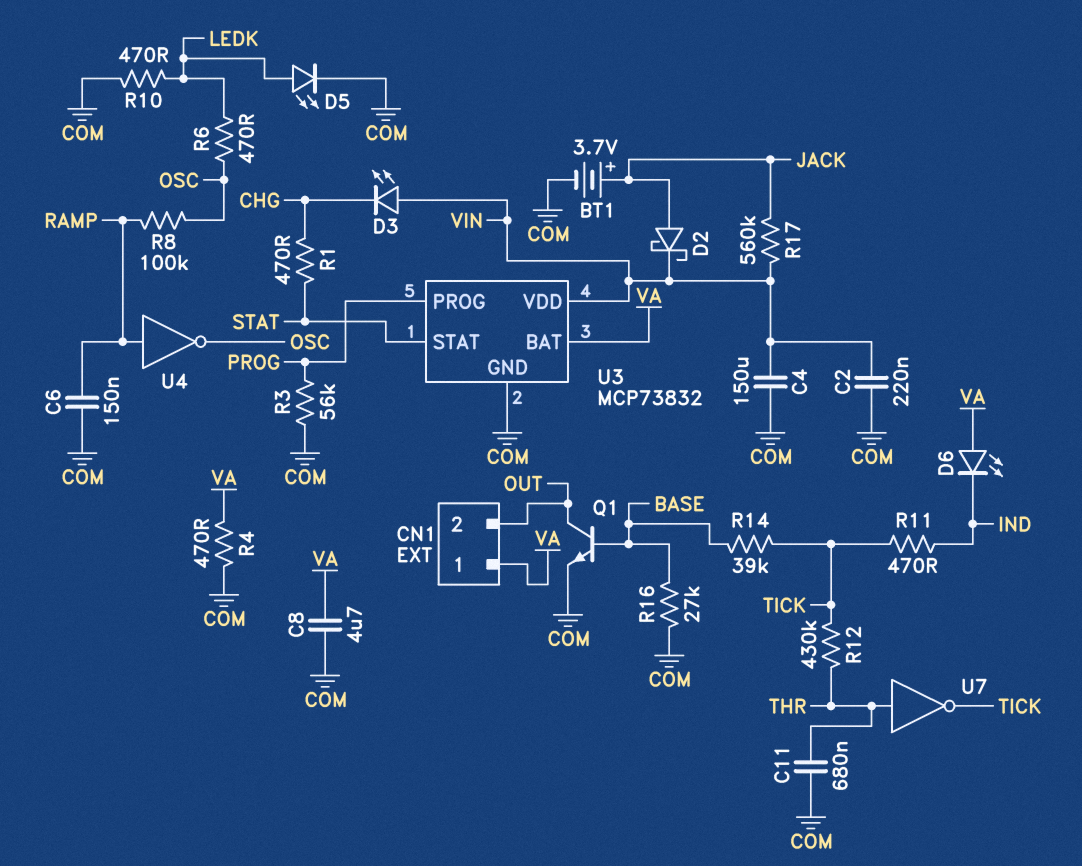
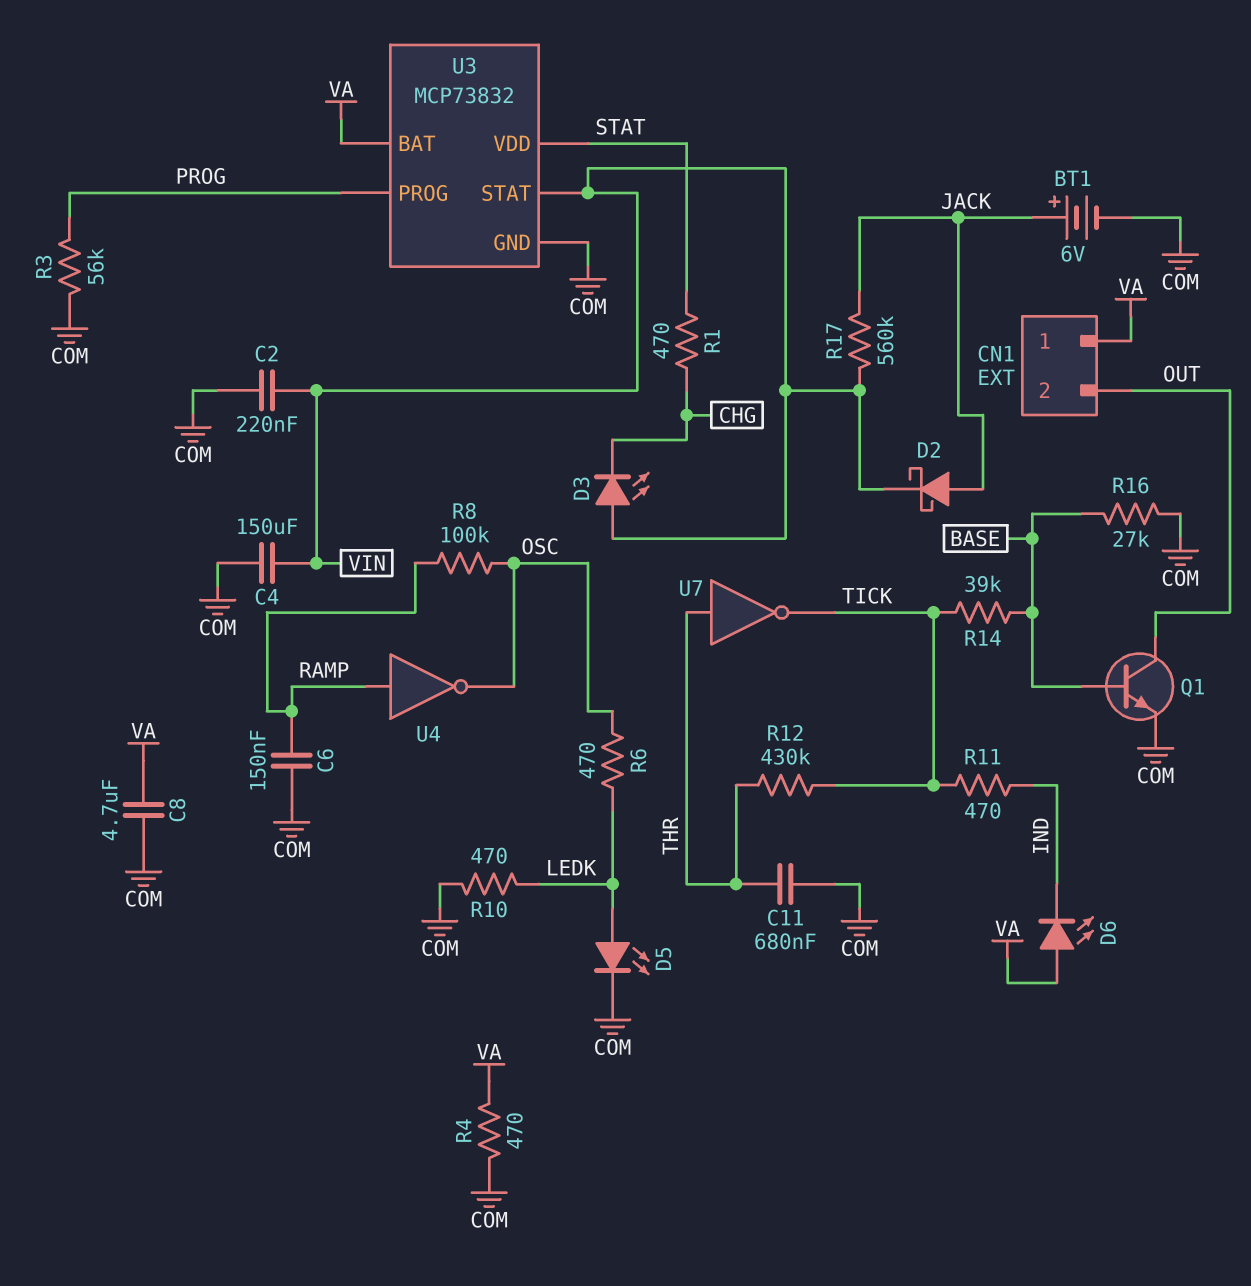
BT1: 3.7V (plus JACK, minus COM) -> 6V (plus JACK, minus COM)
U3 pin STAT: STAT -> VIN
U3 pin VDD: VIN -> STAT

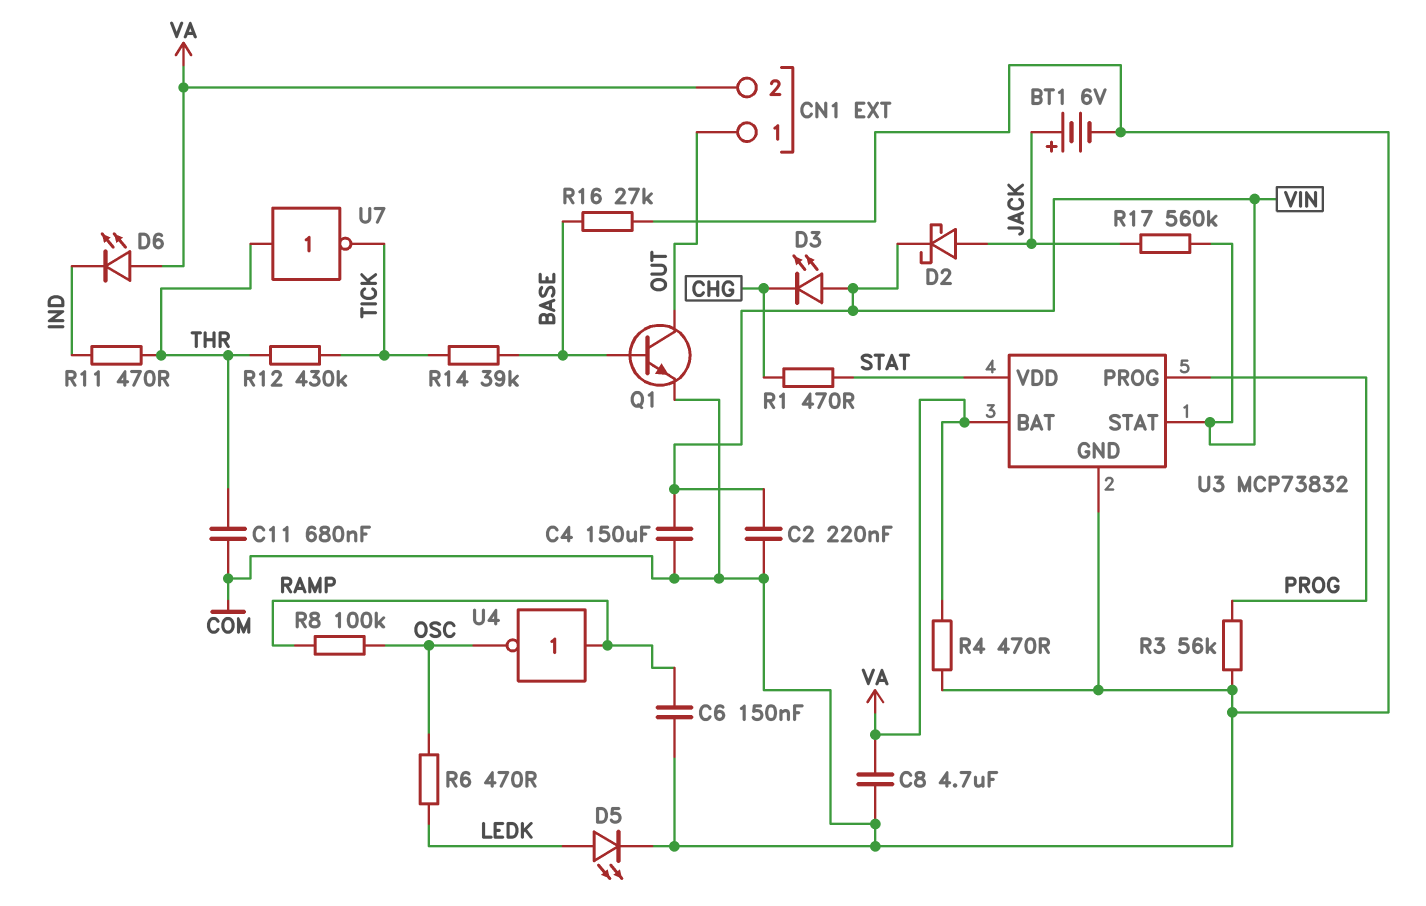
CN1 pin 1: VA -> OUT
CN1 pin 2: OUT -> VA
R10: 470 (COM, LEDK) -> none
R11: 470 (IND, TICK) -> 470 (IND, THR)

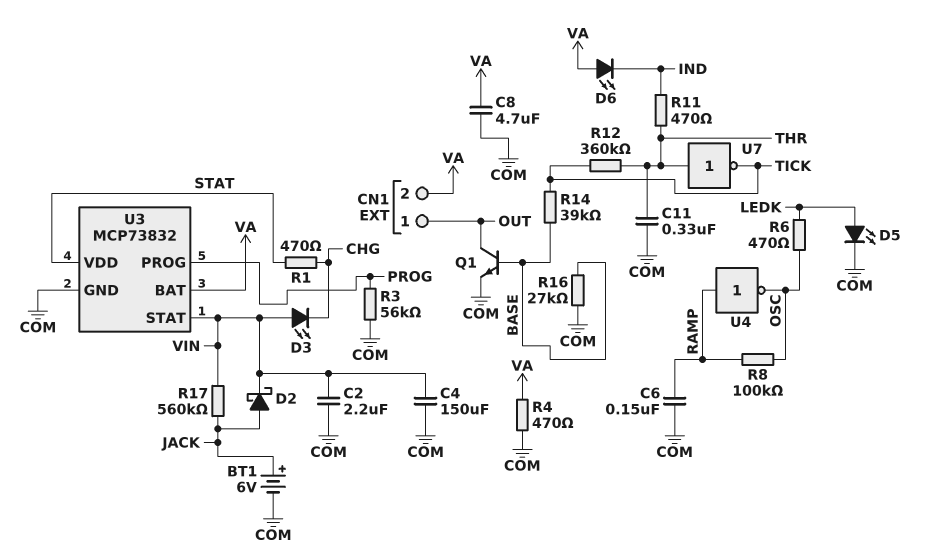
C2: 220nF (COM, VIN) -> 2.2uF (COM, VIN)
C11: 680nF (COM, THR) -> 330nF (COM, THR)
R12: 430k (THR, TICK) -> 360k (THR, TICK)

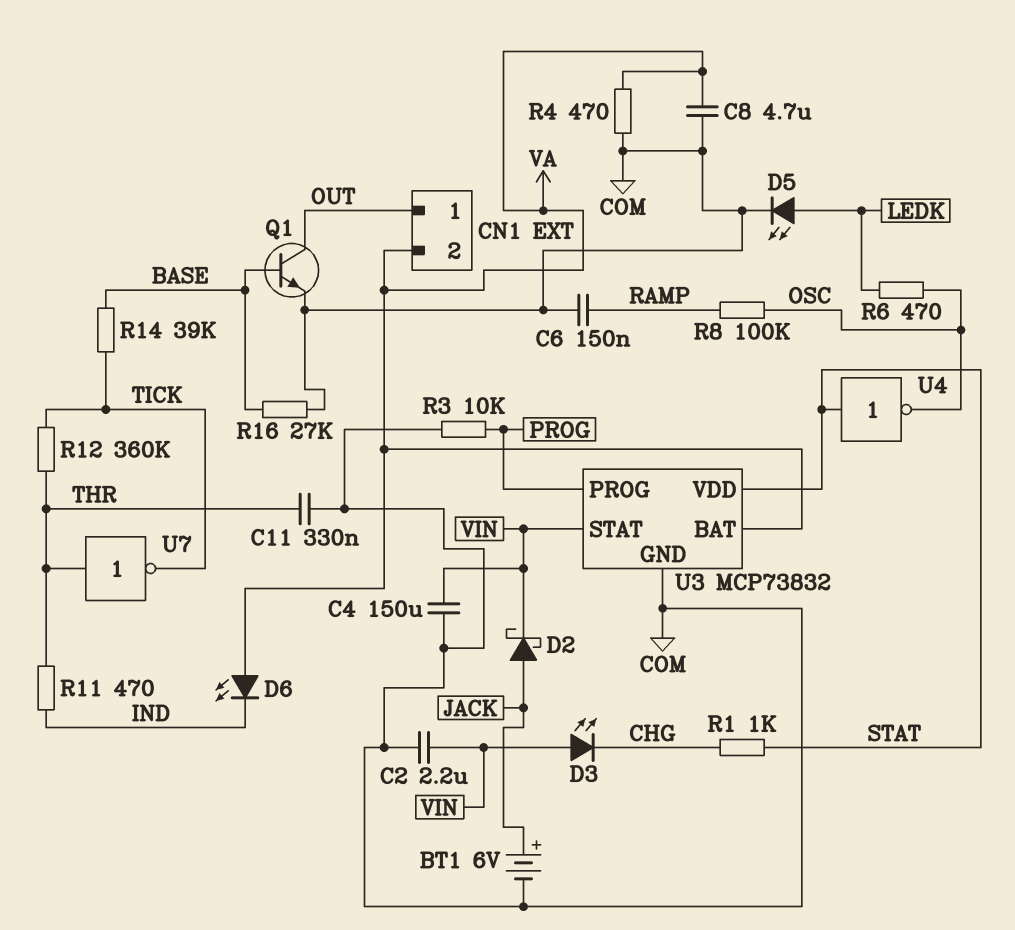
R1: 470 (CHG, STAT) -> 1k (CHG, STAT)
R3: 56k (COM, PROG) -> 10k (COM, PROG)
R17: 560k (JACK, VIN) -> none
U4: NOT (in RAMP, out OSC) -> NOT (in STAT, out OSC)

